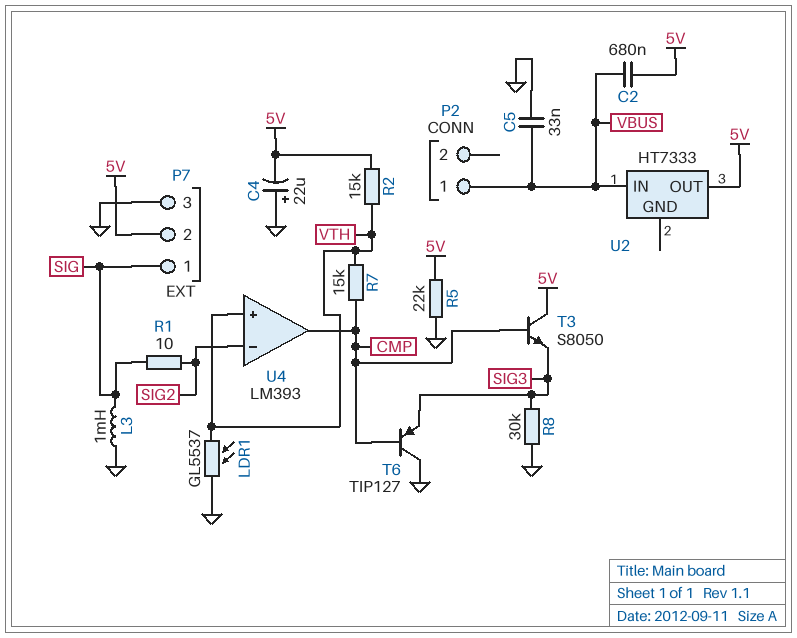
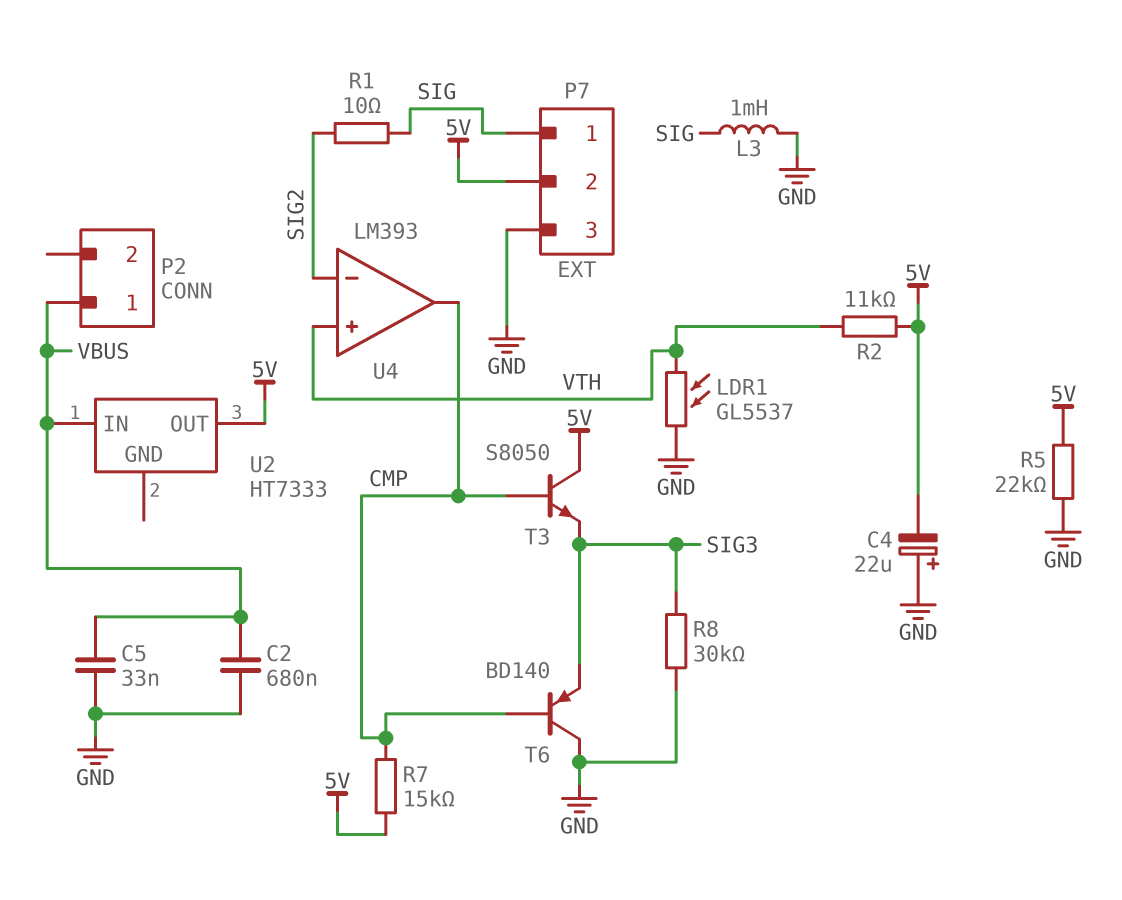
C2: 680nF (5V, VBUS) -> 680nF (GND, VBUS)
R2: 15k (5V, VTH) -> 11k (5V, VTH)
R7: 15k (CMP, VTH) -> 15k (5V, CMP)
T6: PNP TIP127 (B CMP, C GND, E SIG3) -> PNP BD140 (B CMP, C GND, E SIG3)

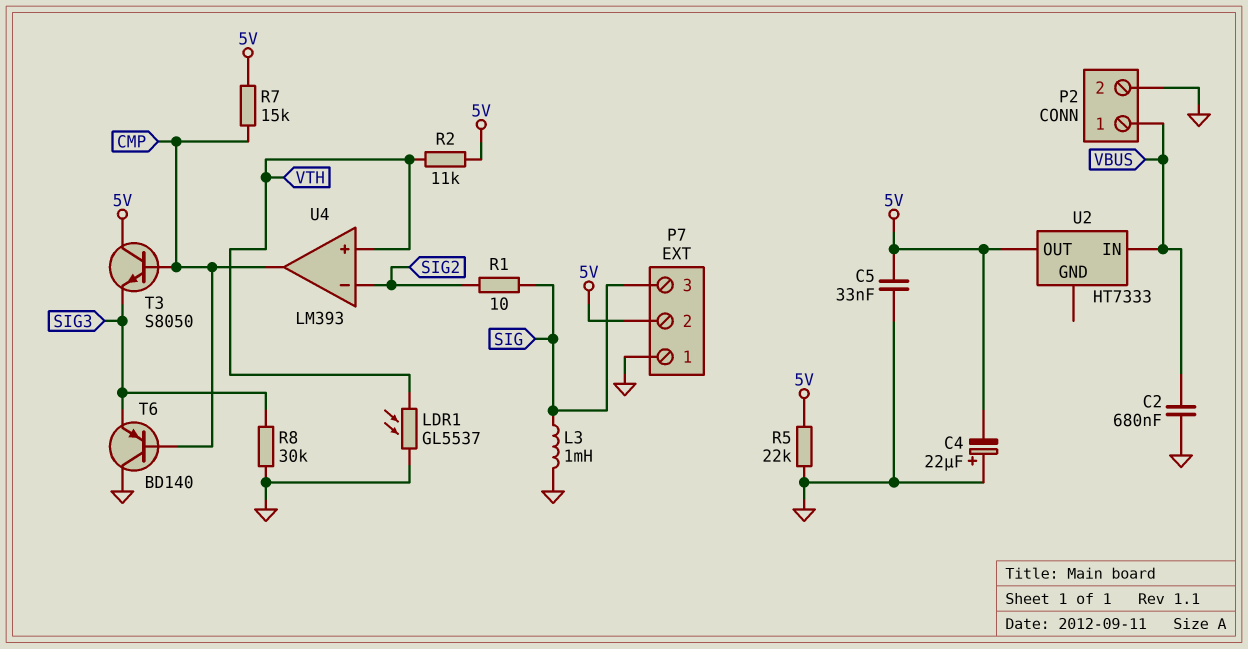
C5: 33nF (GND, VBUS) -> 33nF (5V, GND)
P2 pin 2: none -> GND
P7 pin 1: SIG -> GND
P7 pin 3: GND -> SIG

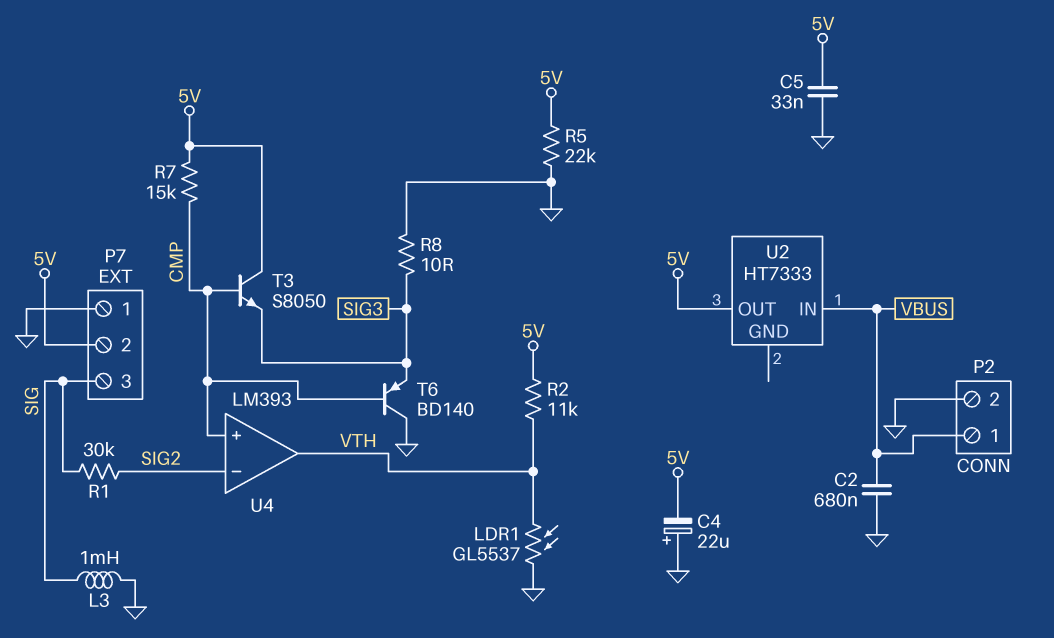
R1: 10 (SIG, SIG2) -> 30k (SIG, SIG2)
R8: 30k (GND, SIG3) -> 10 (GND, SIG3)
U4 pin in+: VTH -> CMP
U4 pin out: CMP -> VTH

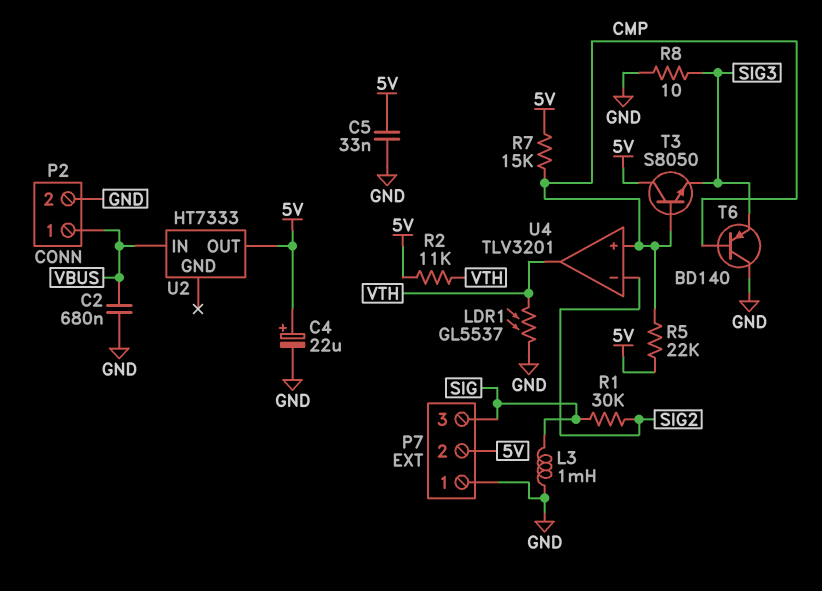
C4: 22uF (plus GND, minus 5V) -> 22uF (plus 5V, minus GND)
R5: 22k (5V, GND) -> 22k (5V, CMP)
U4: LM393 -> TLV3201

